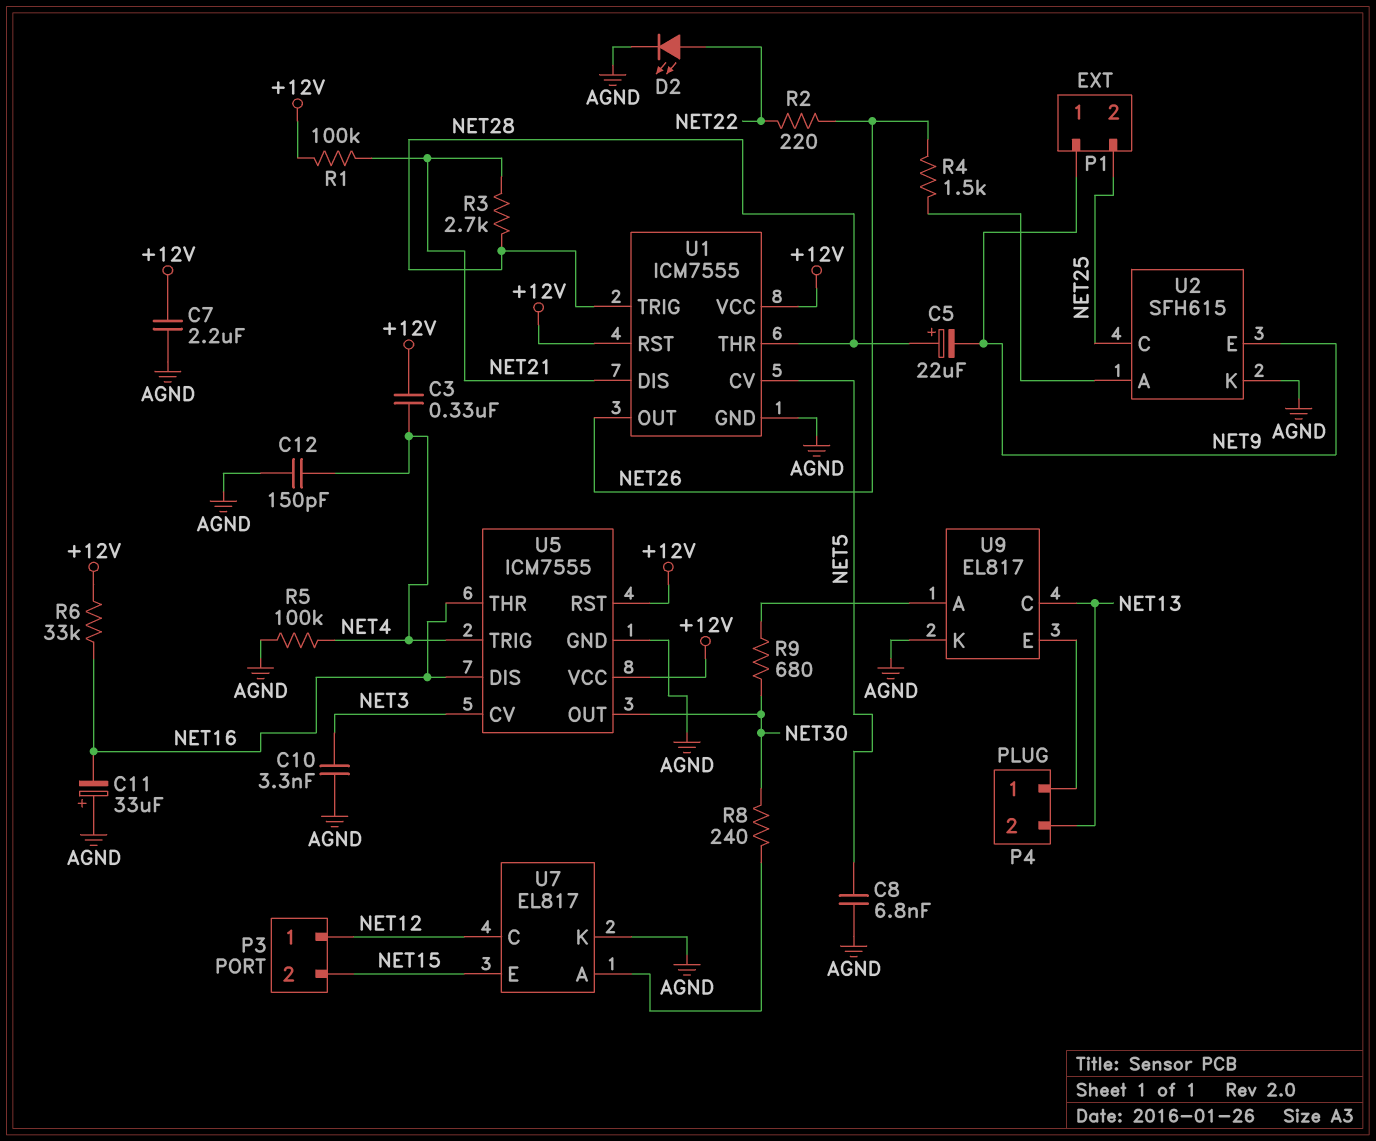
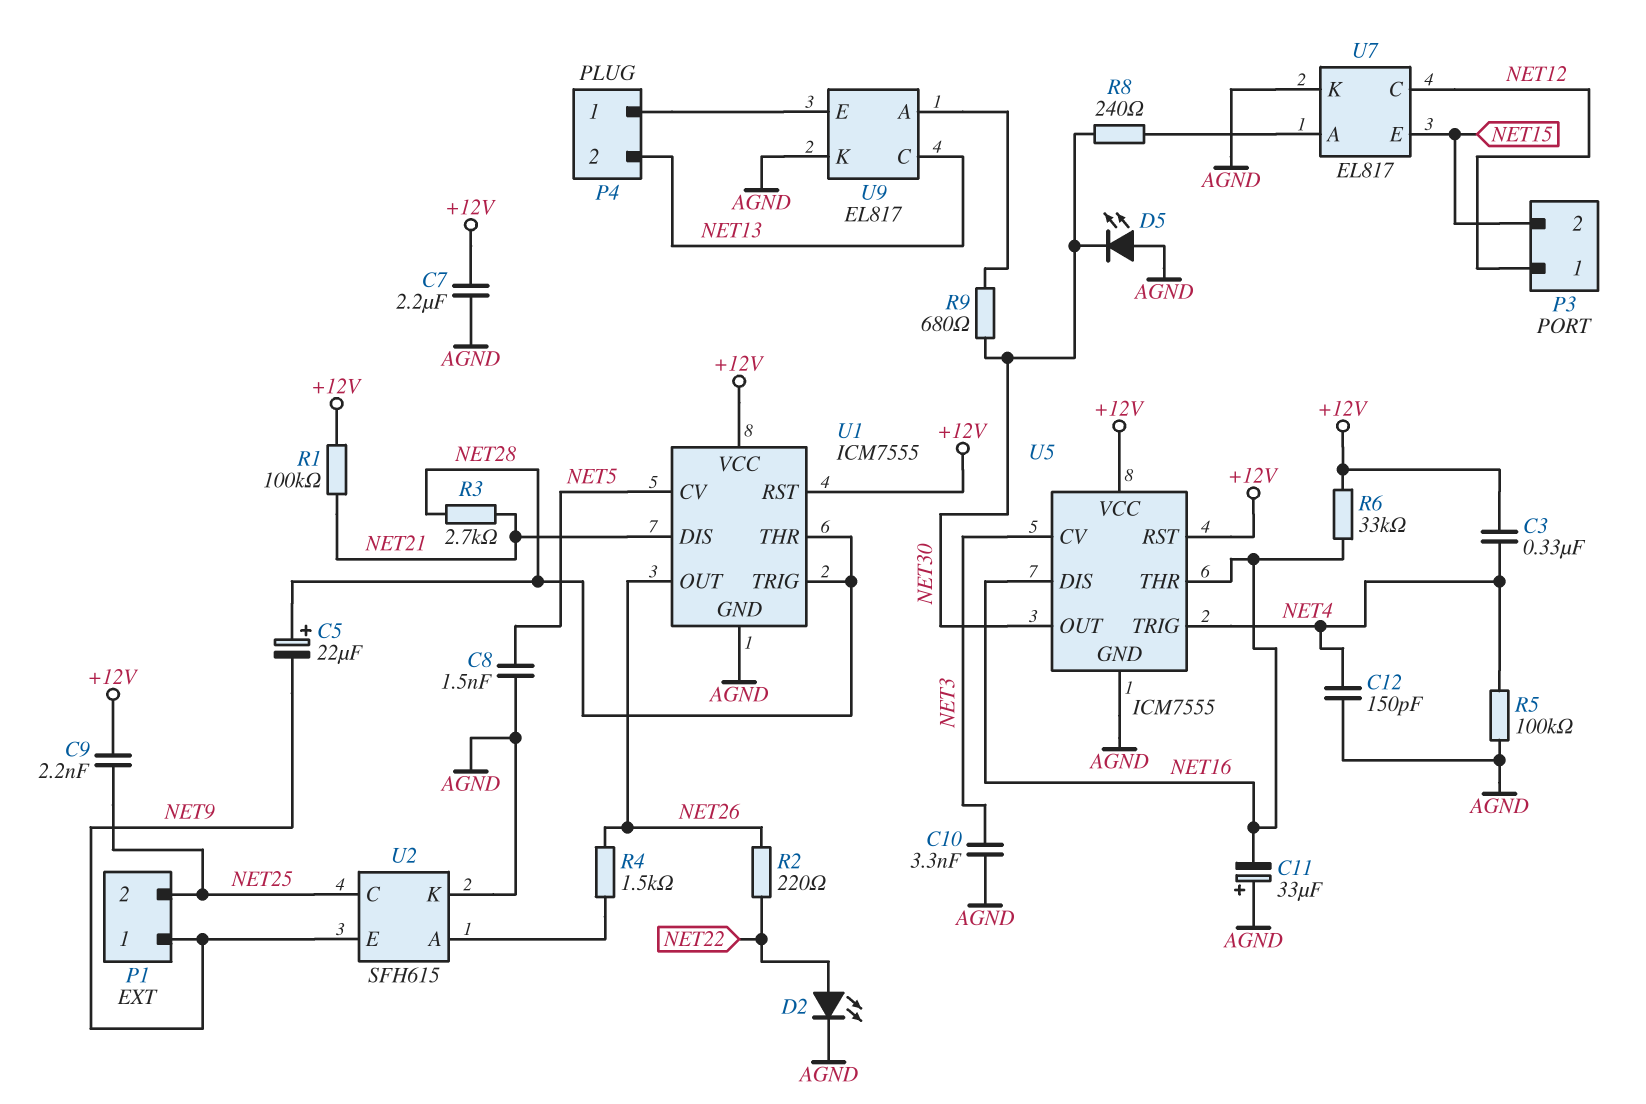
C8: 6.8nF (AGND, NET5) -> 1.5nF (AGND, NET5)
C9: none -> 2.2nF (+12V, NET25)
D5: none -> LED (A AGND, K NET30)

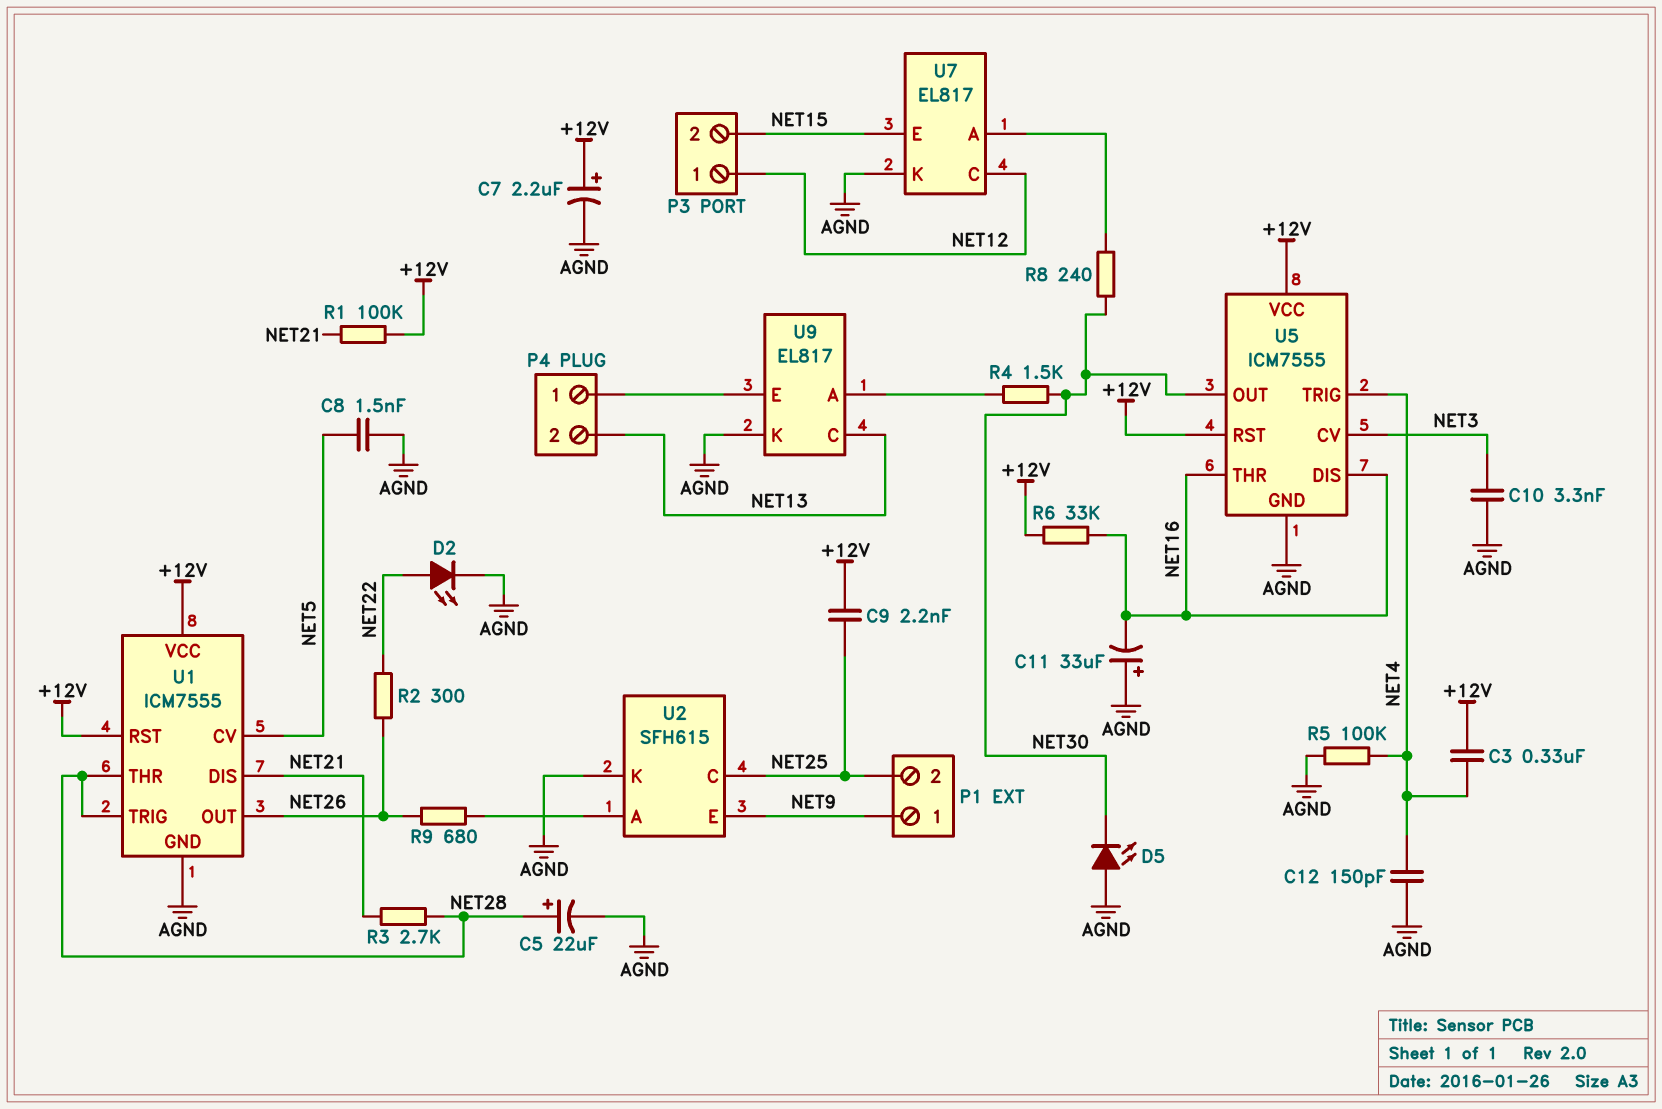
C5: 22uF (plus NET28, minus NET9) -> 22uF (plus NET28, minus AGND)
C7: 2.2uF (+12V, AGND) -> 2.2uF (plus +12V, minus AGND)
R2: 220 (NET22, NET26) -> 300 (NET22, NET26)
R4: 1.5k (NET26, U2/A) -> 1.5k (NET30, U9/A)
R9: 680 (NET30, U9/A) -> 680 (NET26, U2/A)

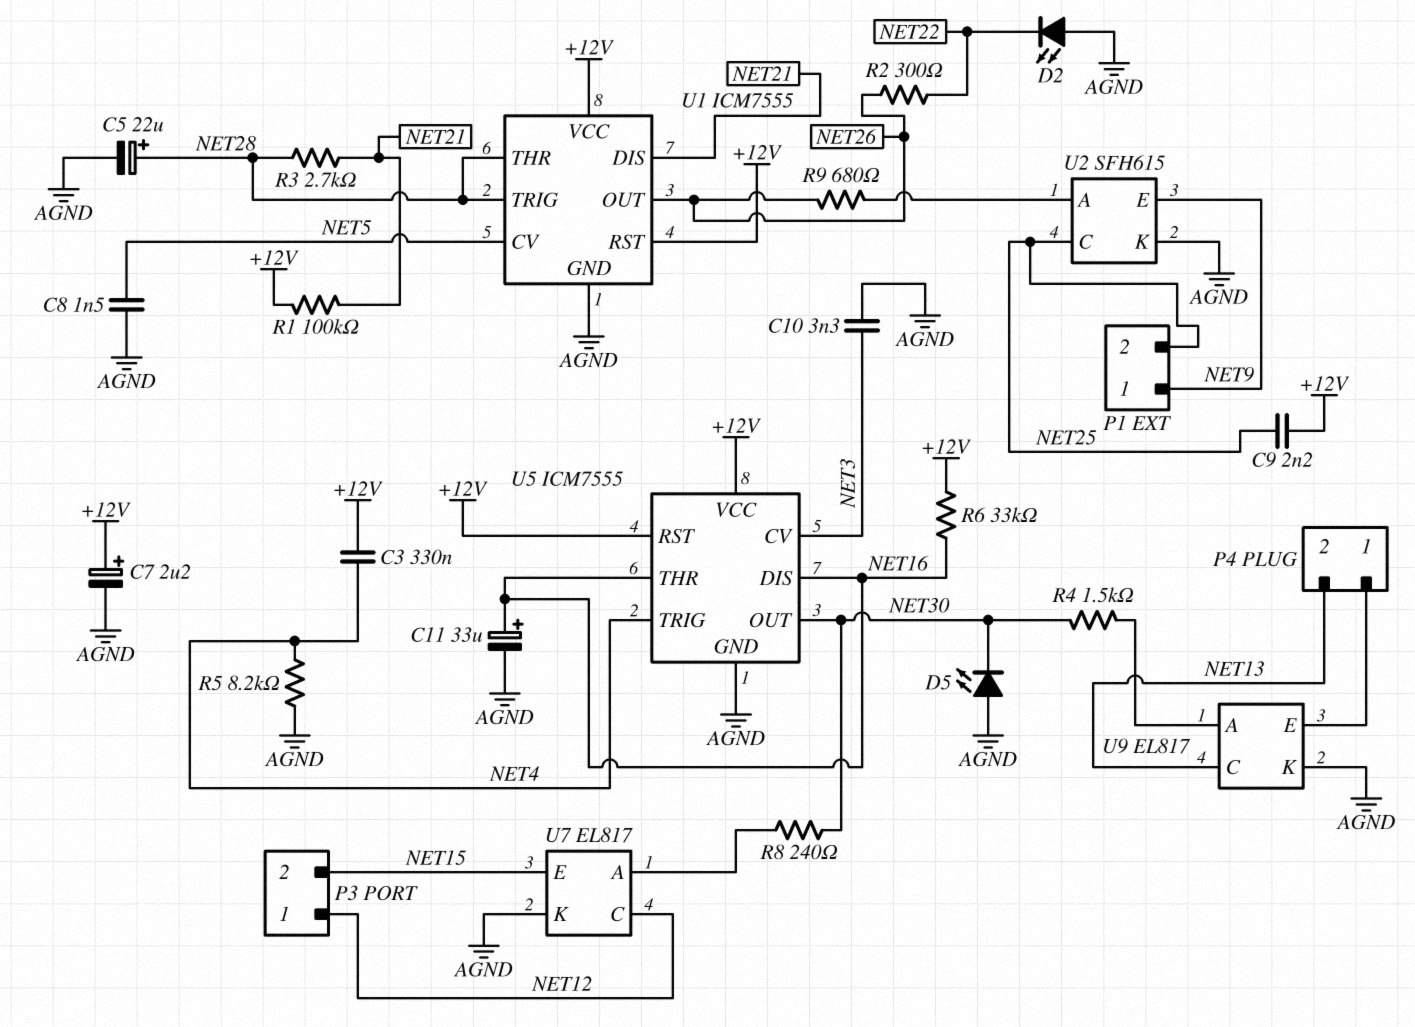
C11: 33uF (plus AGND, minus NET16) -> 33uF (plus NET16, minus AGND)
C12: 150pF (AGND, NET4) -> none
D2: LED (A NET22, K AGND) -> LED (A AGND, K NET22)
R5: 100k (AGND, NET4) -> 8.2k (AGND, NET4)

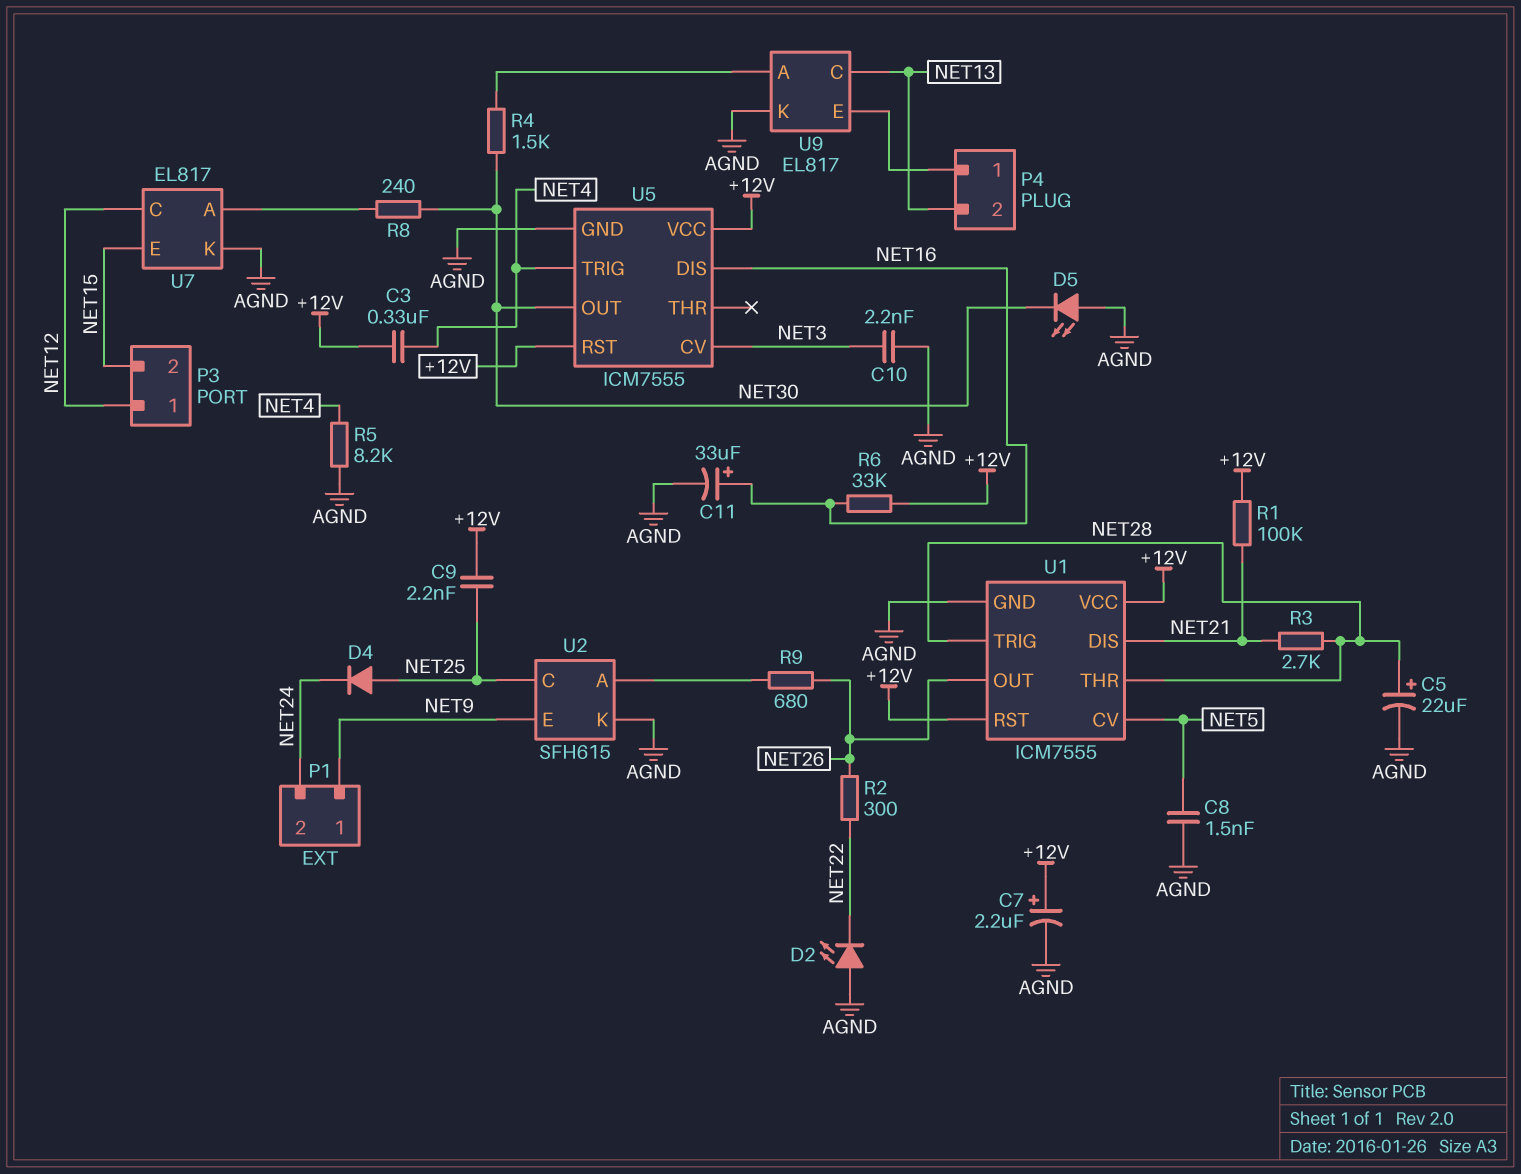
C10: 3.3nF (AGND, NET3) -> 2.2nF (AGND, NET3)
D4: none -> diode (A NET25, K NET24)
P1 pin 2: NET25 -> NET24
U5 pin THR: NET16 -> none

